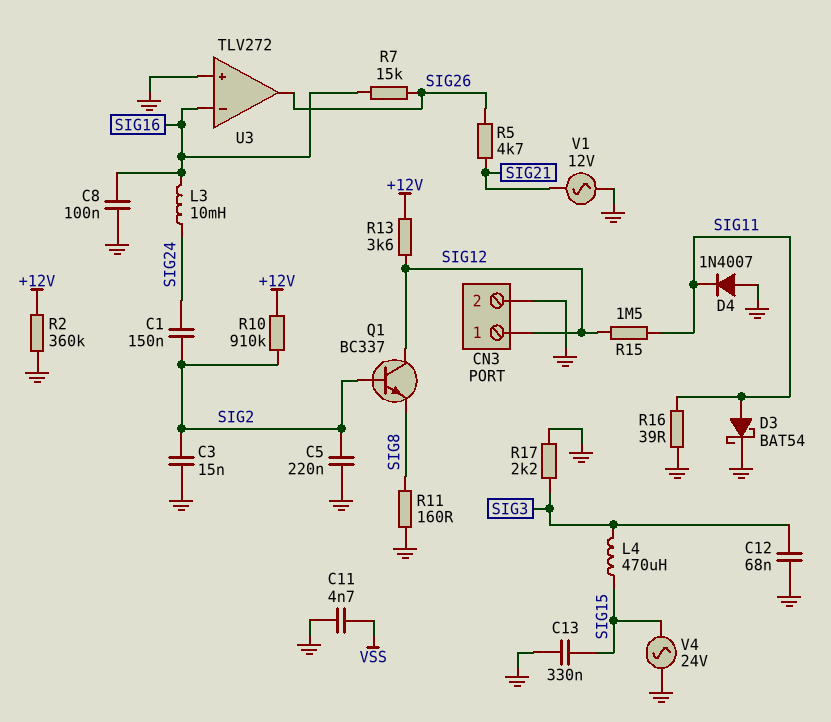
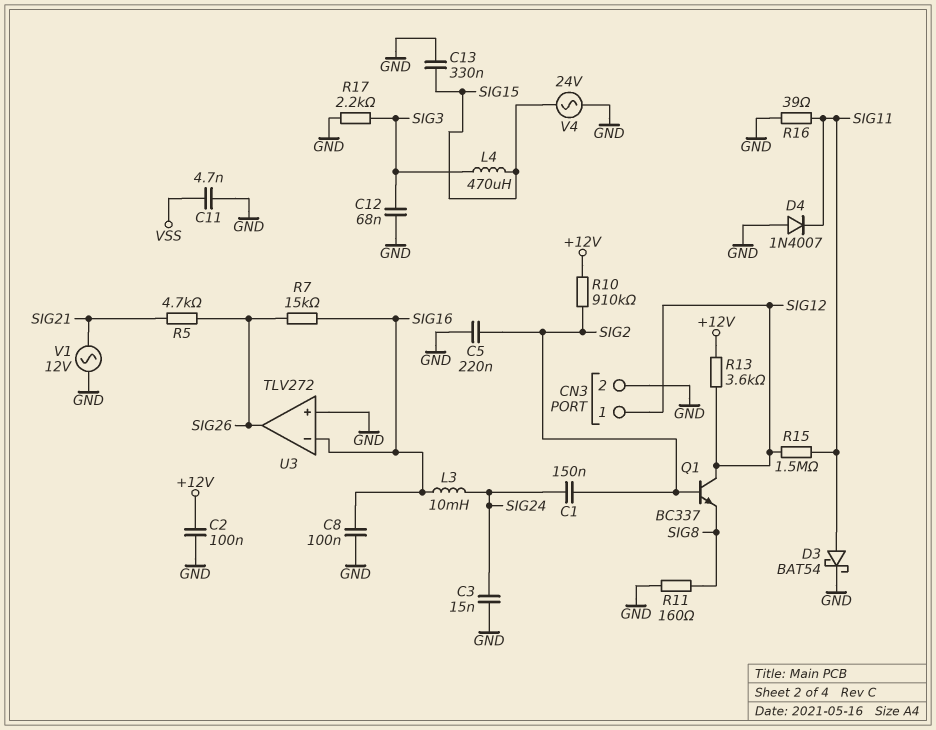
C2: none -> 100nF (+12V, GND)
C3: 15nF (GND, SIG2) -> 15nF (GND, SIG24)
R2: 360k (+12V, GND) -> none

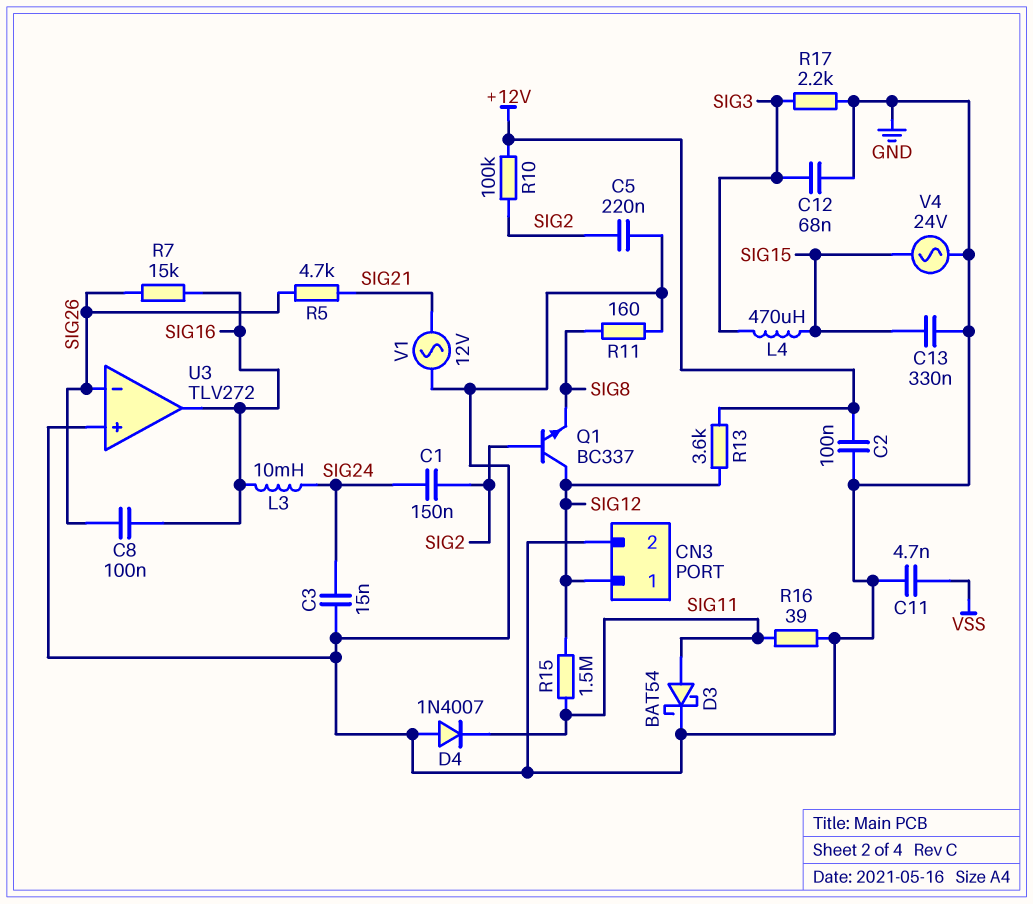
C8: 100nF (GND, SIG16) -> 100nF (SIG16, SIG26)
R10: 910k (+12V, SIG2) -> 100k (+12V, SIG2)
U3 pin in-: SIG16 -> SIG26
U3 pin out: SIG26 -> SIG16

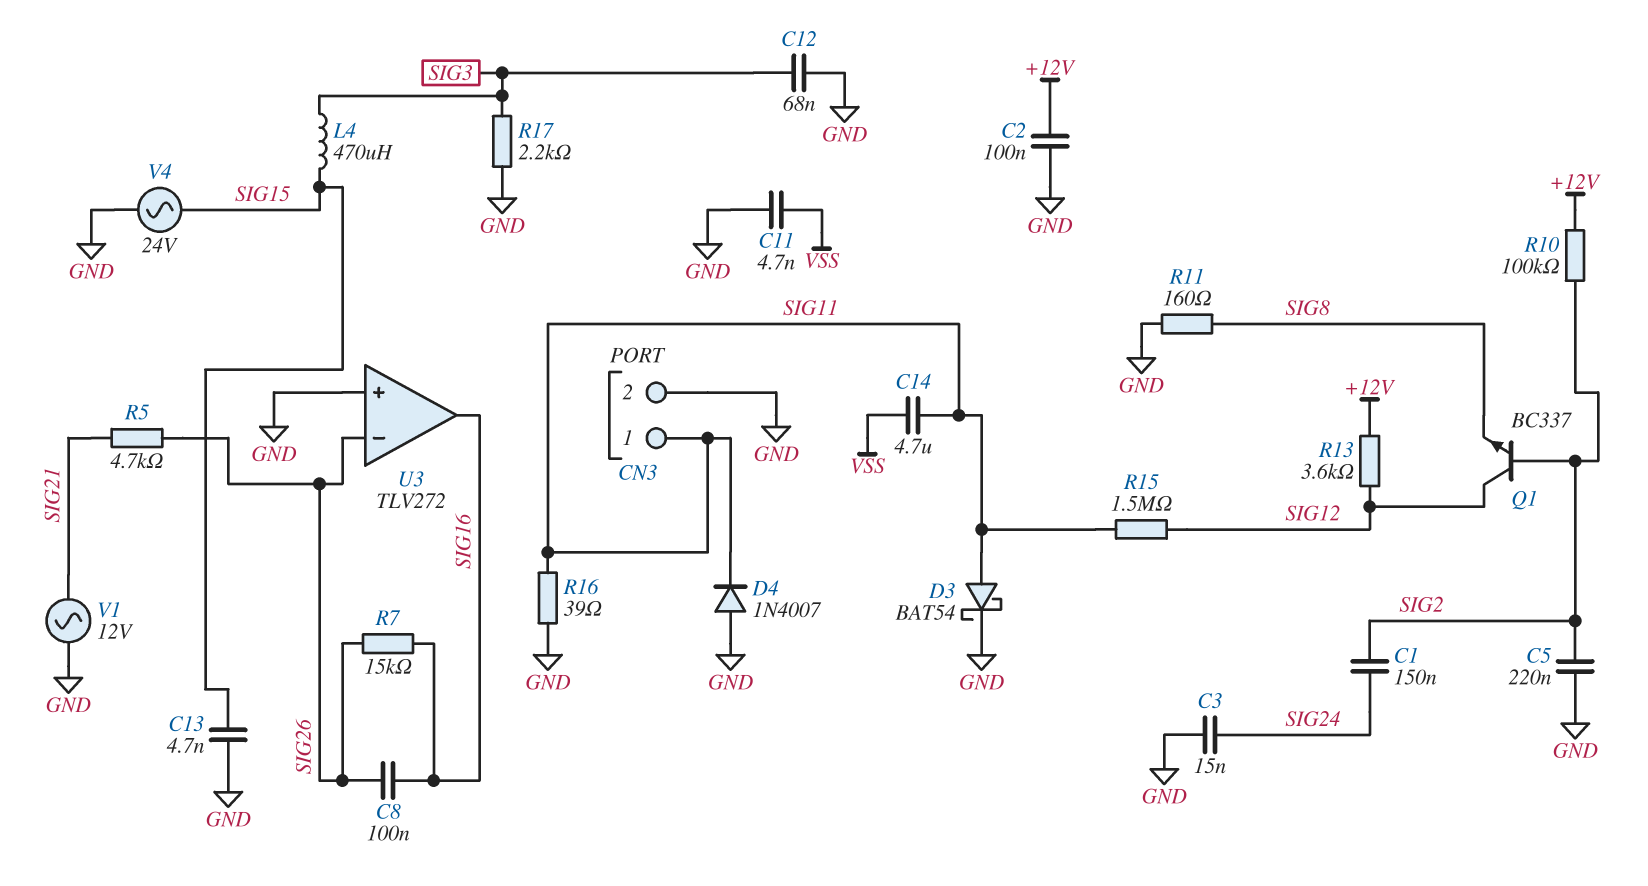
C13: 330nF (GND, SIG15) -> 4.7nF (GND, SIG15)
C14: none -> 4.7uF (SIG11, VSS)
CN3 pin 1: SIG12 -> SIG11
L3: 10mH (SIG16, SIG24) -> none

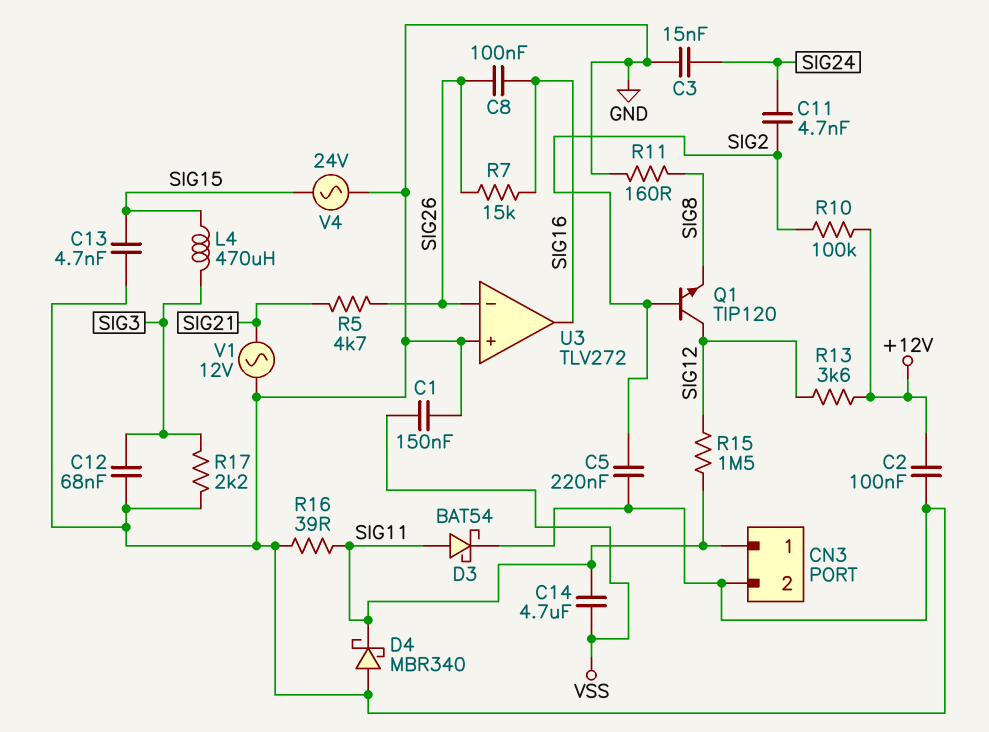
C1: 150nF (SIG2, SIG24) -> 150nF (GND, VSS)
C11: 4.7nF (GND, VSS) -> 4.7nF (SIG2, SIG24)
D4: diode 1N4007 (A GND, K SIG11) -> schottky MBR340 (A GND, K SIG11)
Q1: NPN BC337 (B SIG2, C SIG12, E SIG8) -> NPN TIP120 (B SIG2, C SIG12, E SIG8)

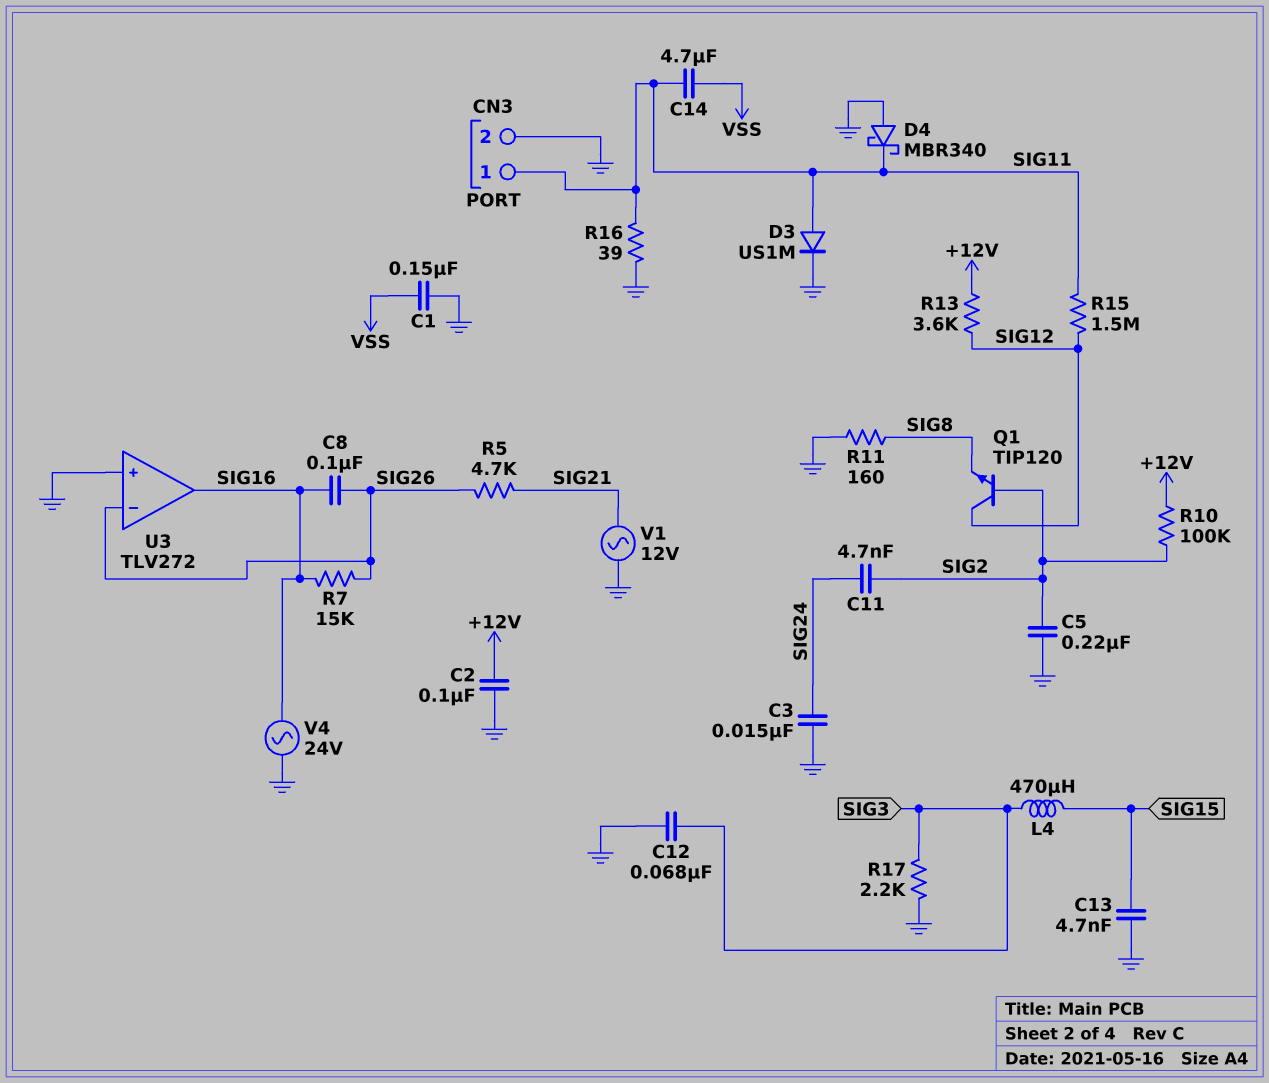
D3: schottky BAT54 (A SIG11, K GND) -> diode US1M (A SIG11, K GND)
V4: AC 24V (GND, SIG15) -> AC 24V (GND, SIG16)

